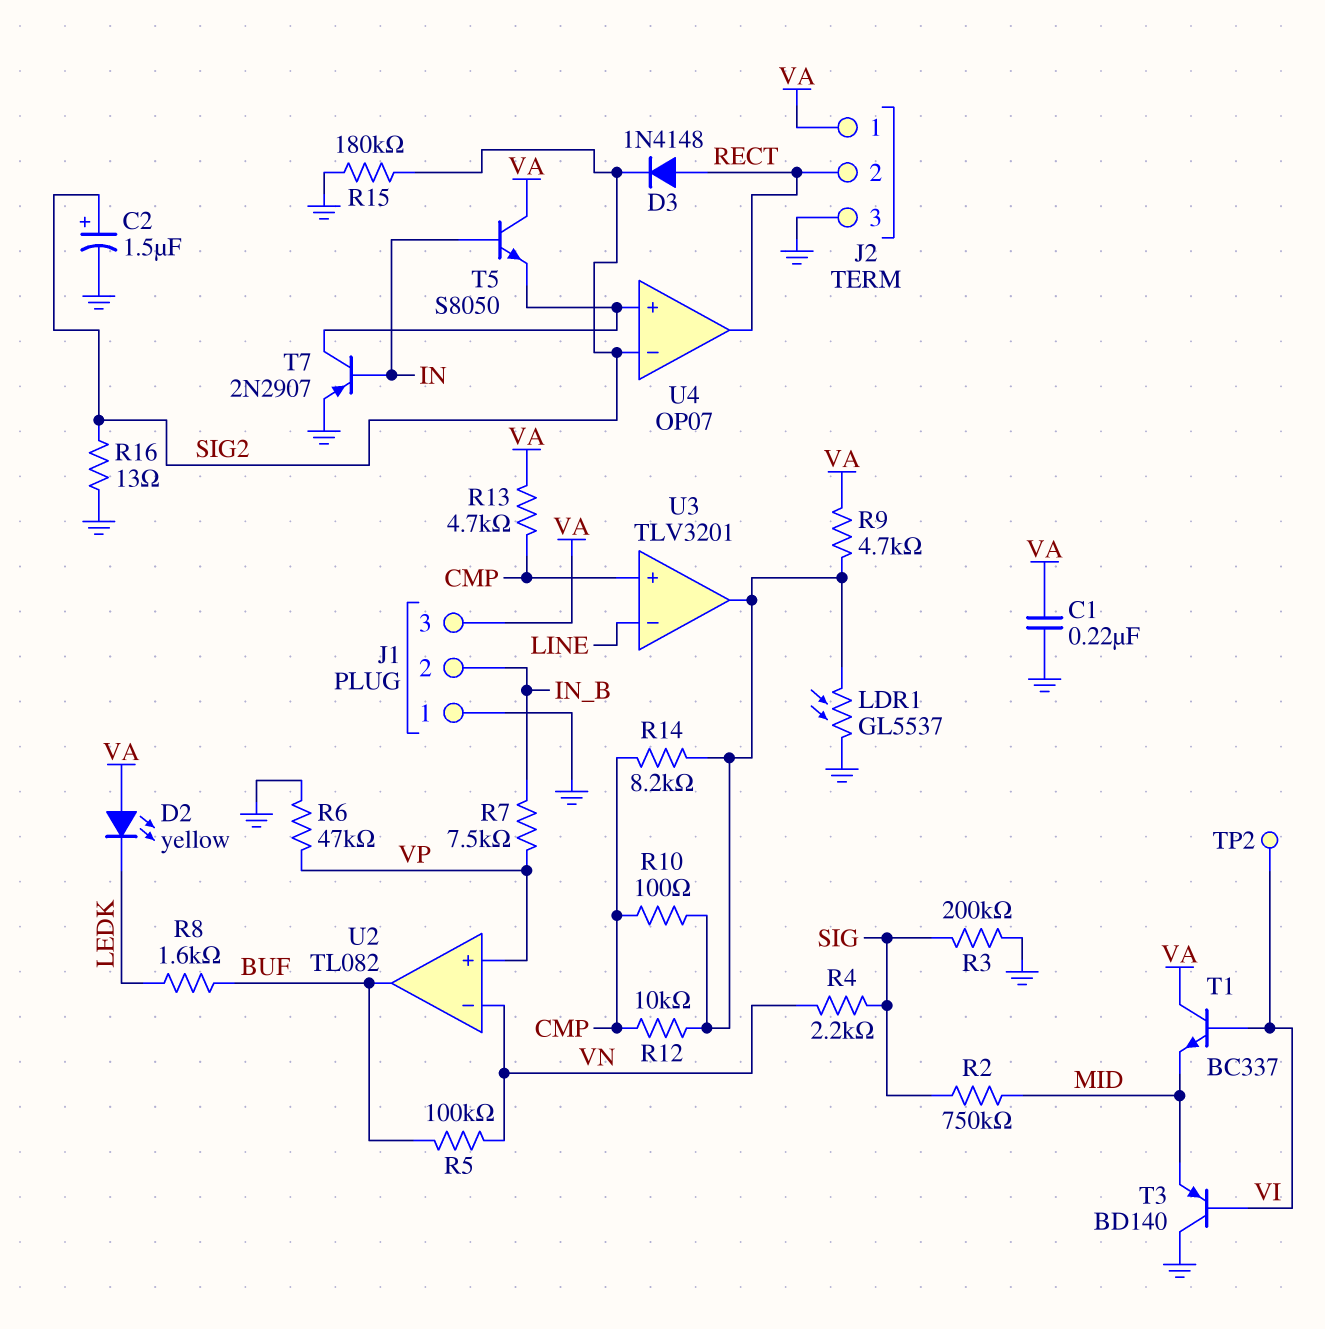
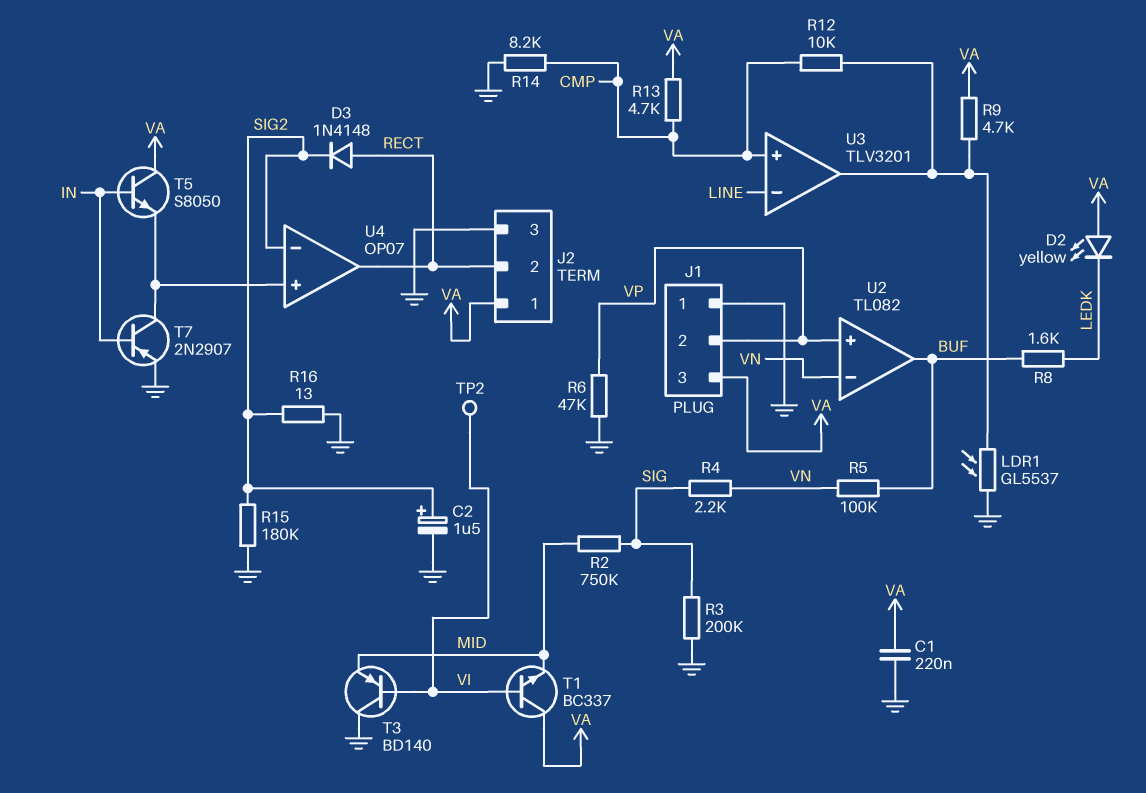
J1 pin 2: IN_B -> VP
R7: 7.5k (IN_B, VP) -> none
R10: 100 (CMP, U3/out) -> none
R14: 8.2k (CMP, U3/out) -> 8.2k (CMP, GND)

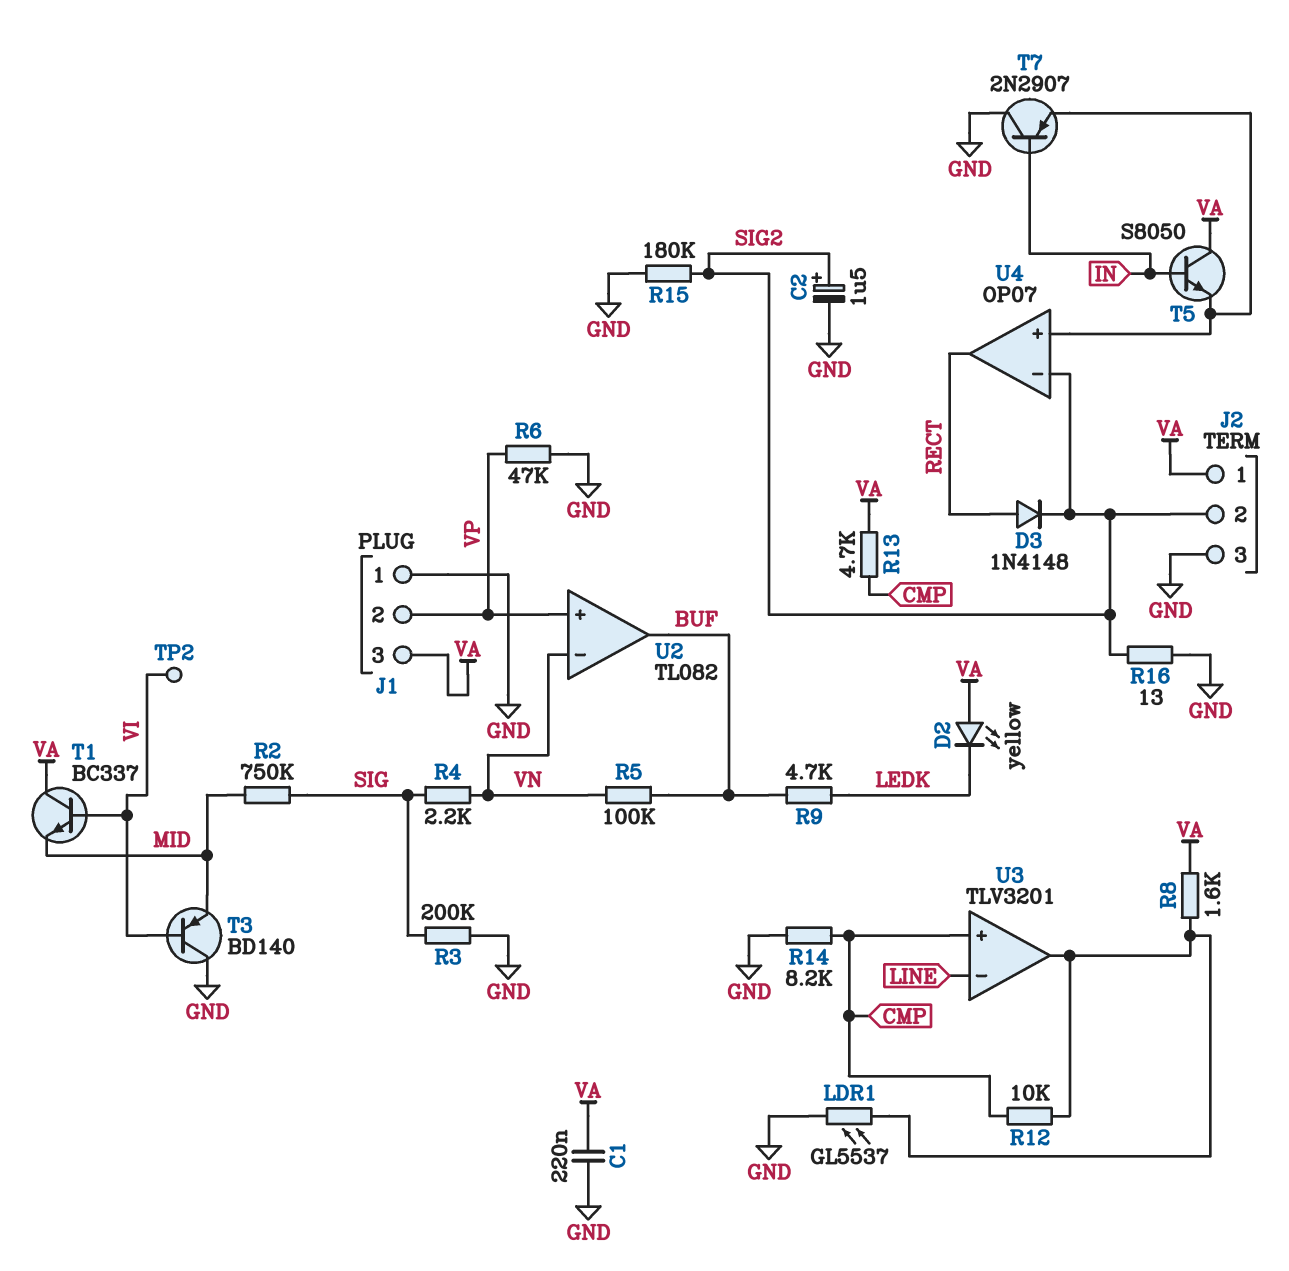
J2 pin 2: RECT -> SIG2
R8: 1.6k (BUF, LEDK) -> 1.6k (U3/out, VA)
R9: 4.7k (U3/out, VA) -> 4.7k (BUF, LEDK)
T7: PNP 2N2907 (B IN, C U4/in+, E GND) -> PNP 2N2907 (B IN, C GND, E U4/in+)

